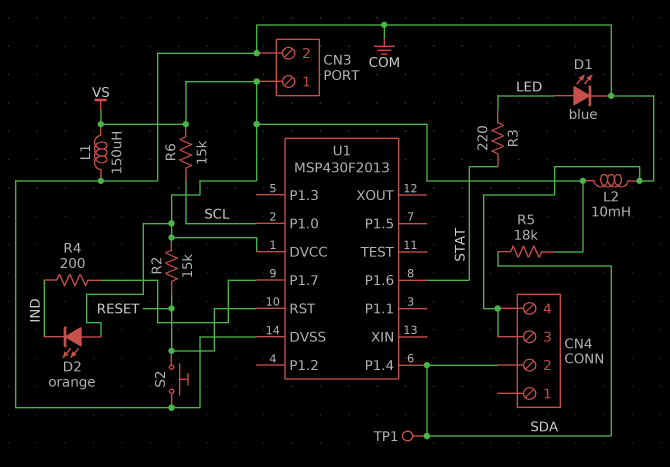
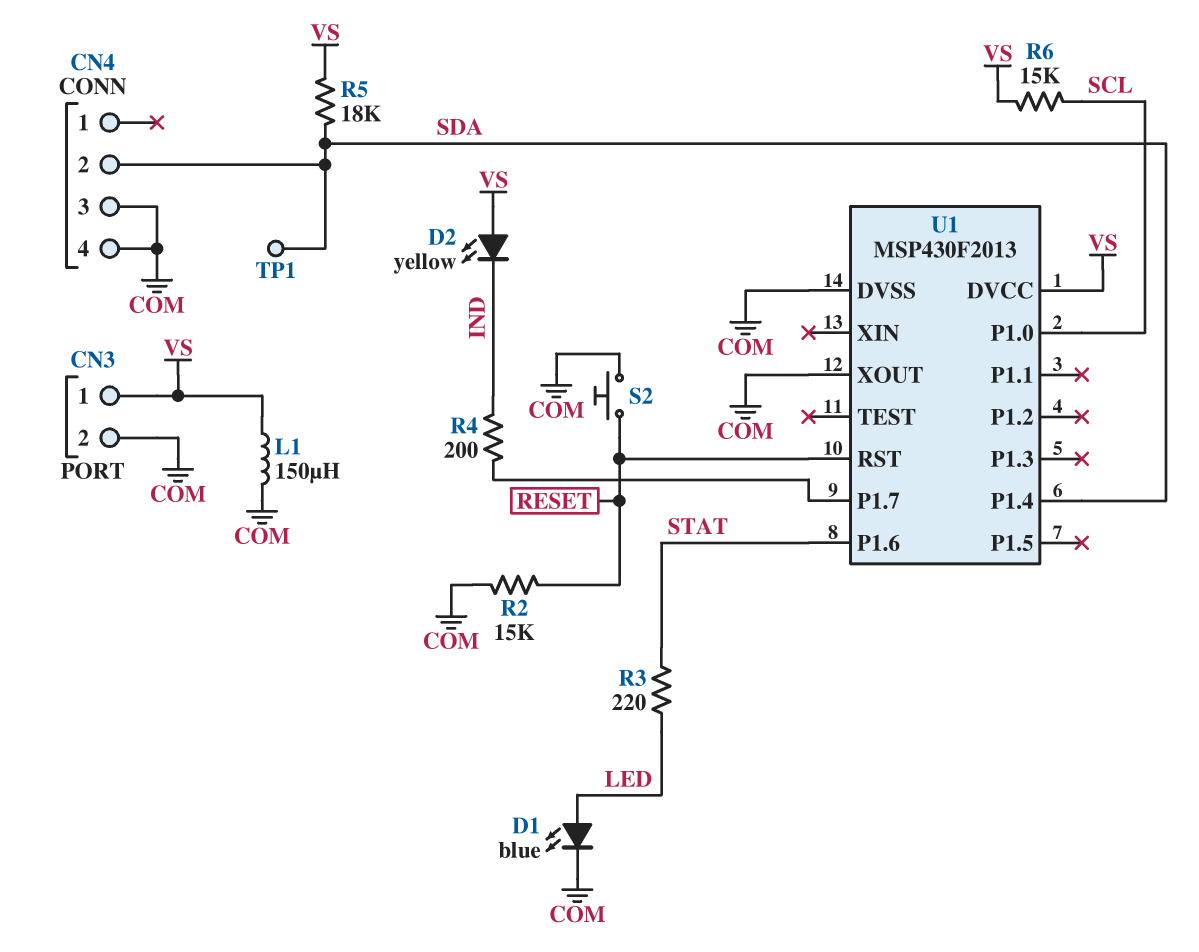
D2: LED orange (A VS, K IND) -> LED yellow (A VS, K IND)
L2: 10mH (COM, VS) -> none
R2: 15k (RESET, VS) -> 15k (COM, RESET)
U1 pin XOUT: none -> COM

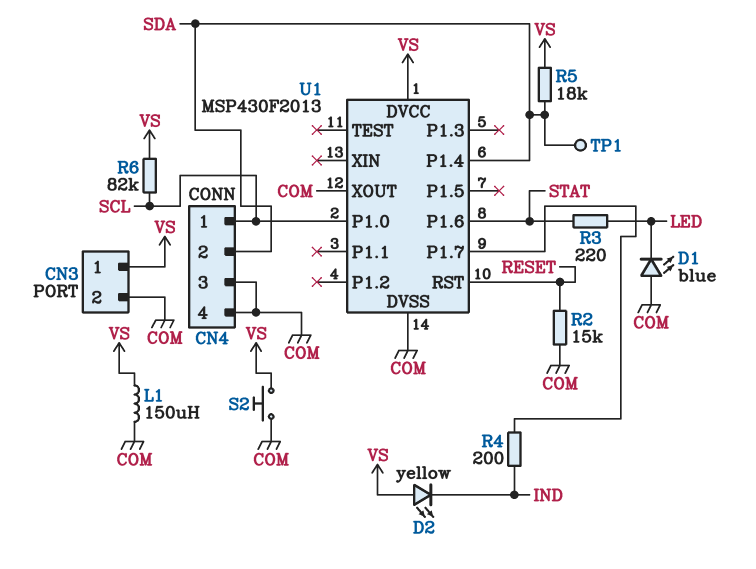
CN4 pin 1: none -> SCL
D1: LED blue (A LED, K COM) -> LED blue (A COM, K LED)
R6: 15k (SCL, VS) -> 82k (SCL, VS)
S2: button (COM, RESET) -> button (COM, VS)

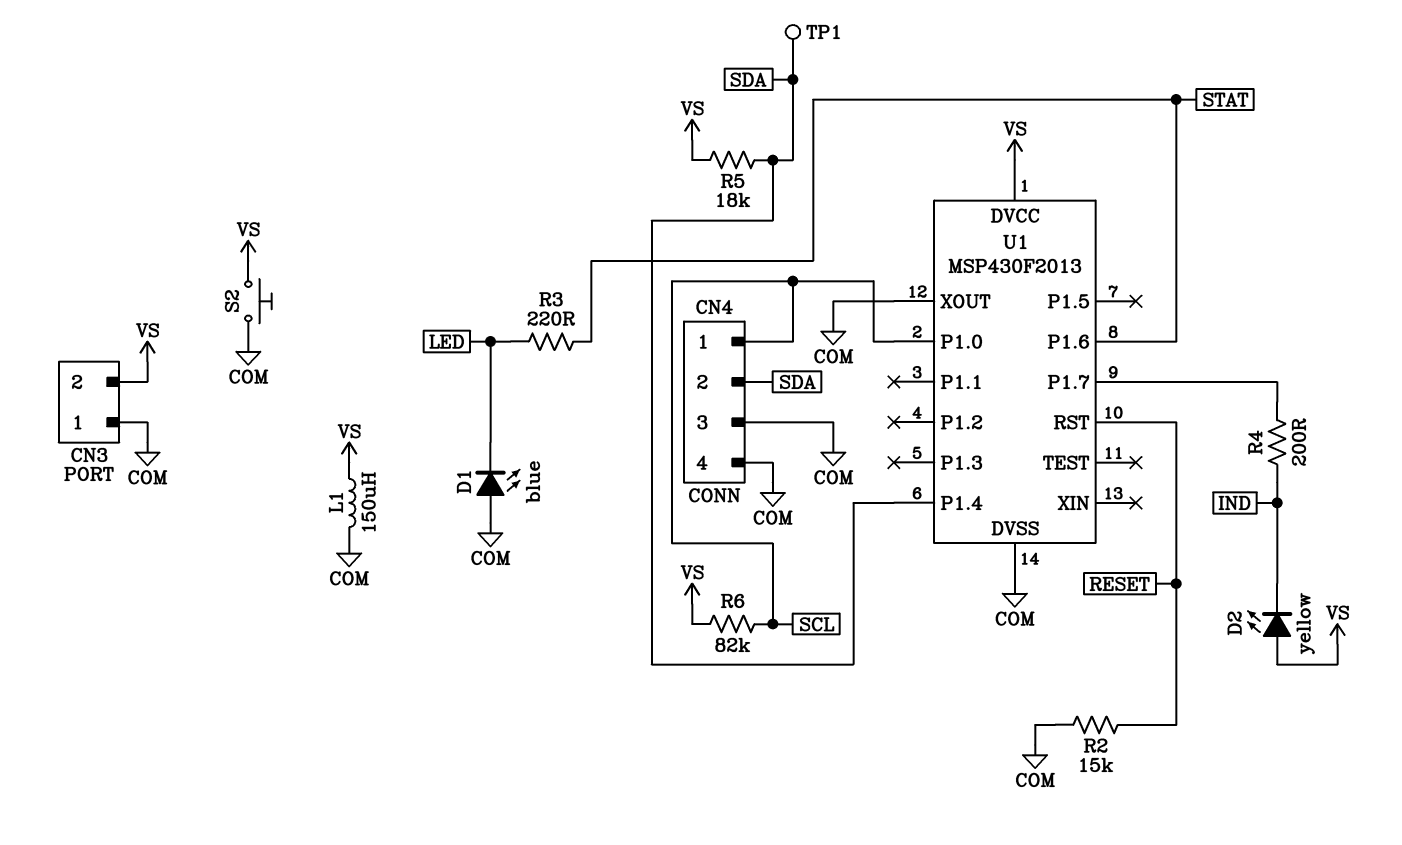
CN3 pin 1: VS -> COM
CN3 pin 2: COM -> VS

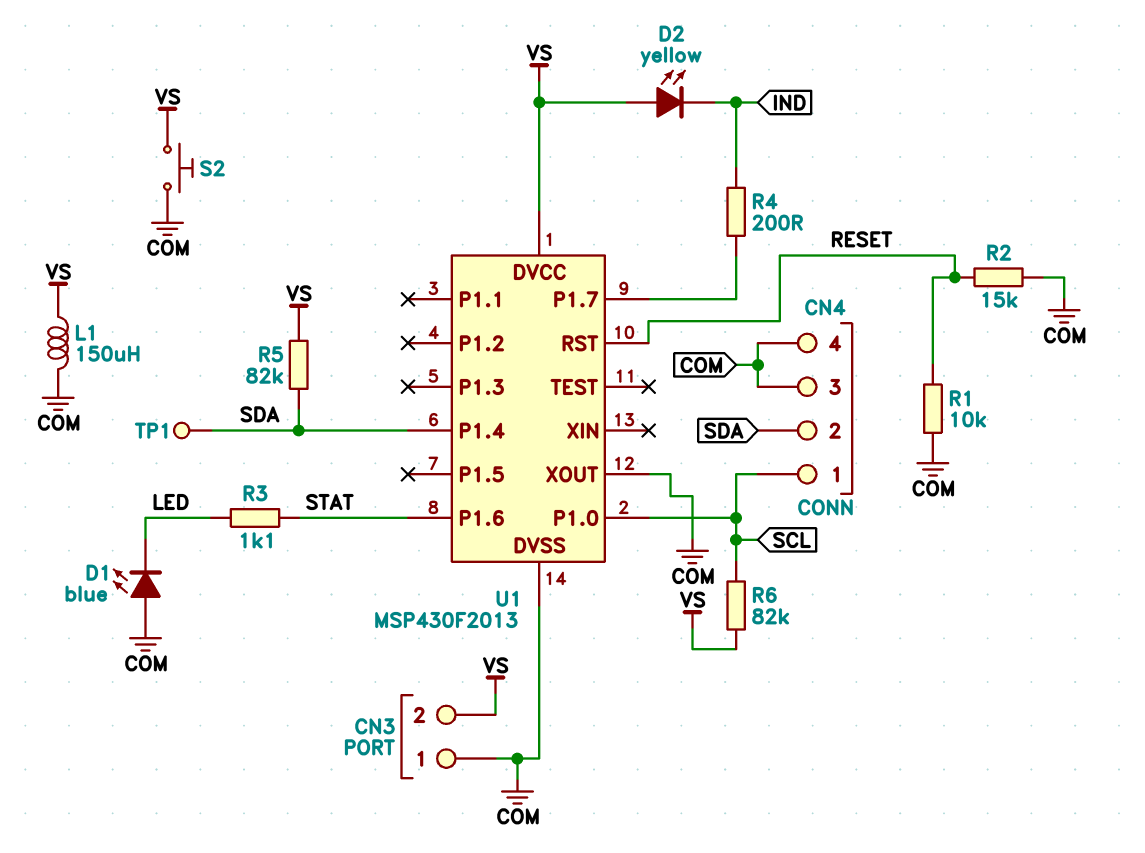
R1: none -> 10k (COM, RESET)
R3: 220 (LED, STAT) -> 1.1k (LED, STAT)
R5: 18k (SDA, VS) -> 82k (SDA, VS)

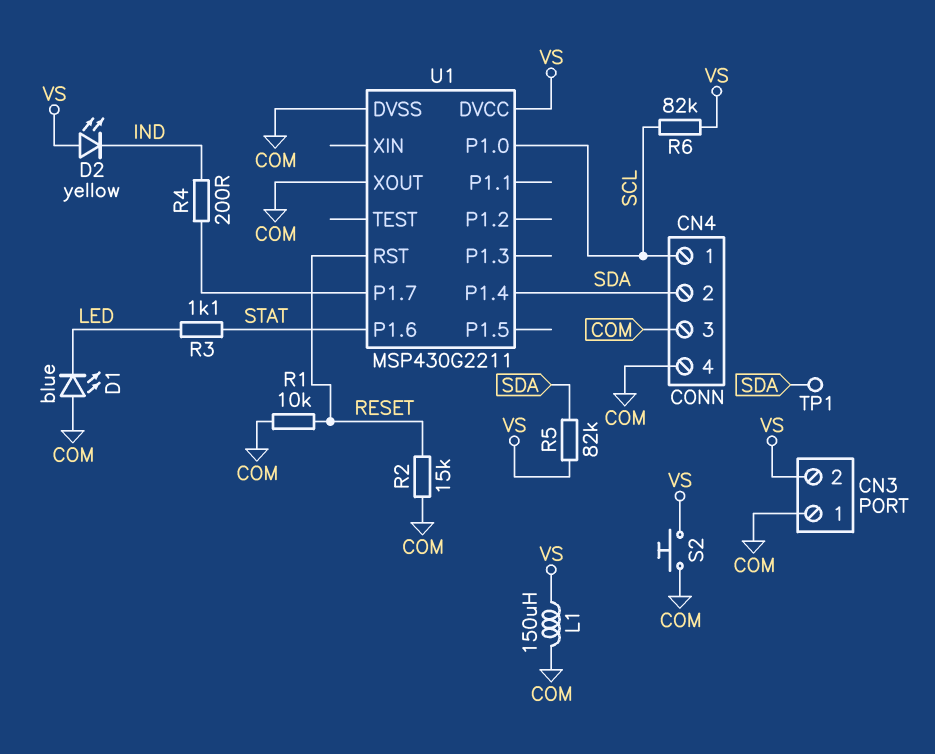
U1: MSP430F2013 -> MSP430G2211

